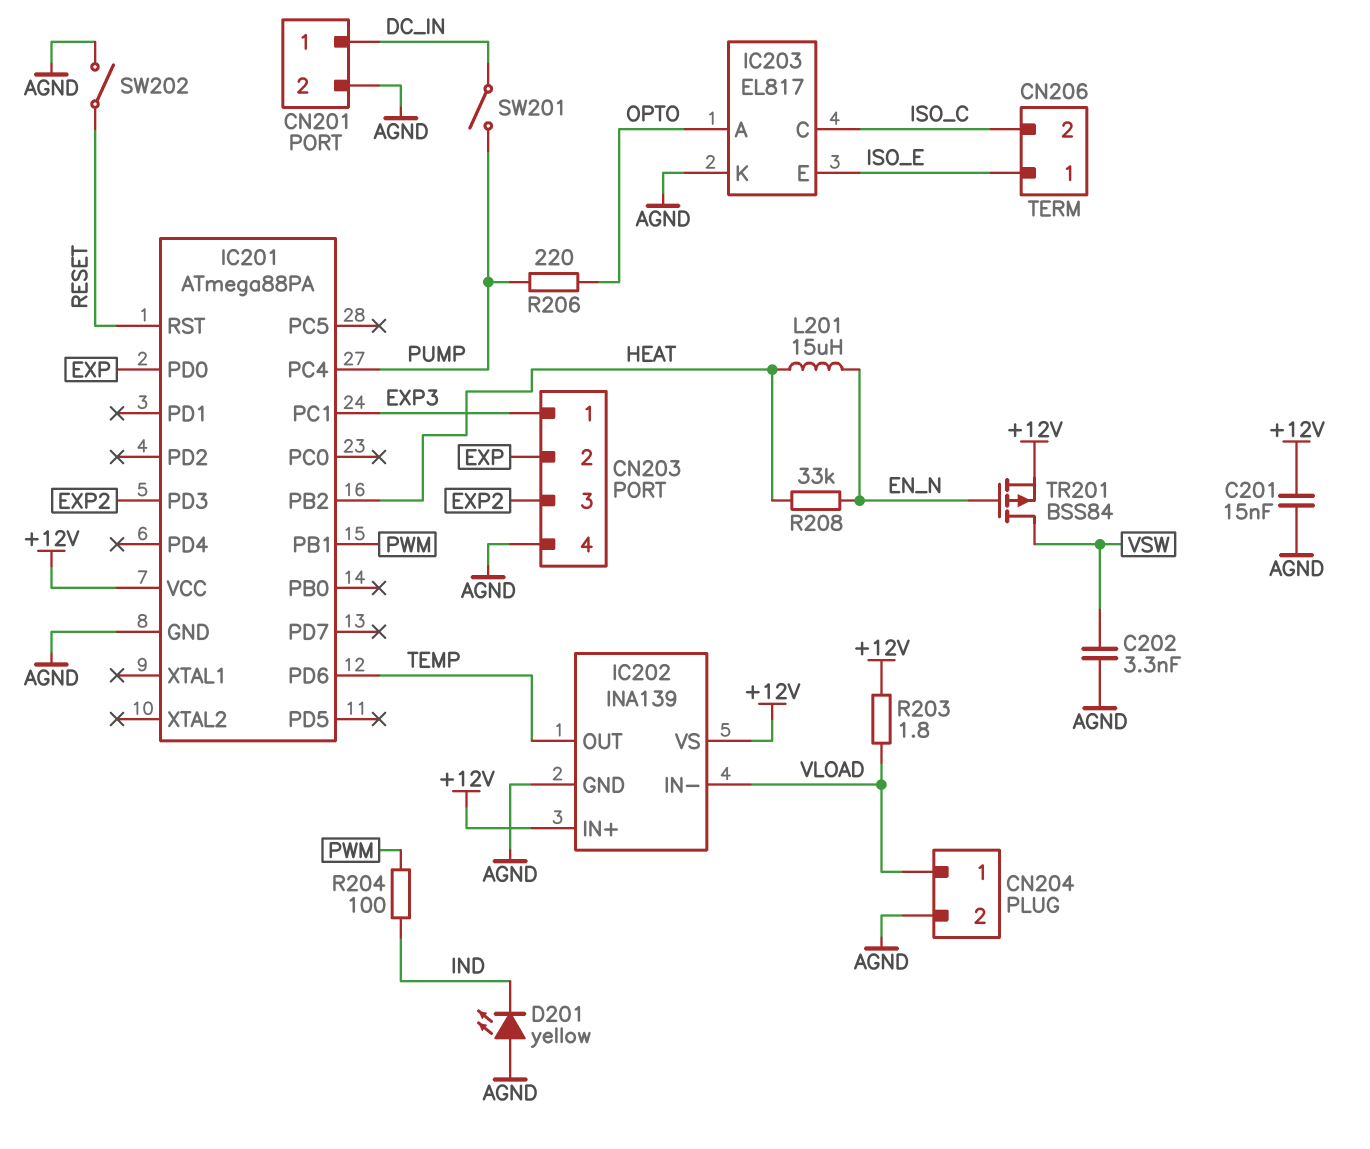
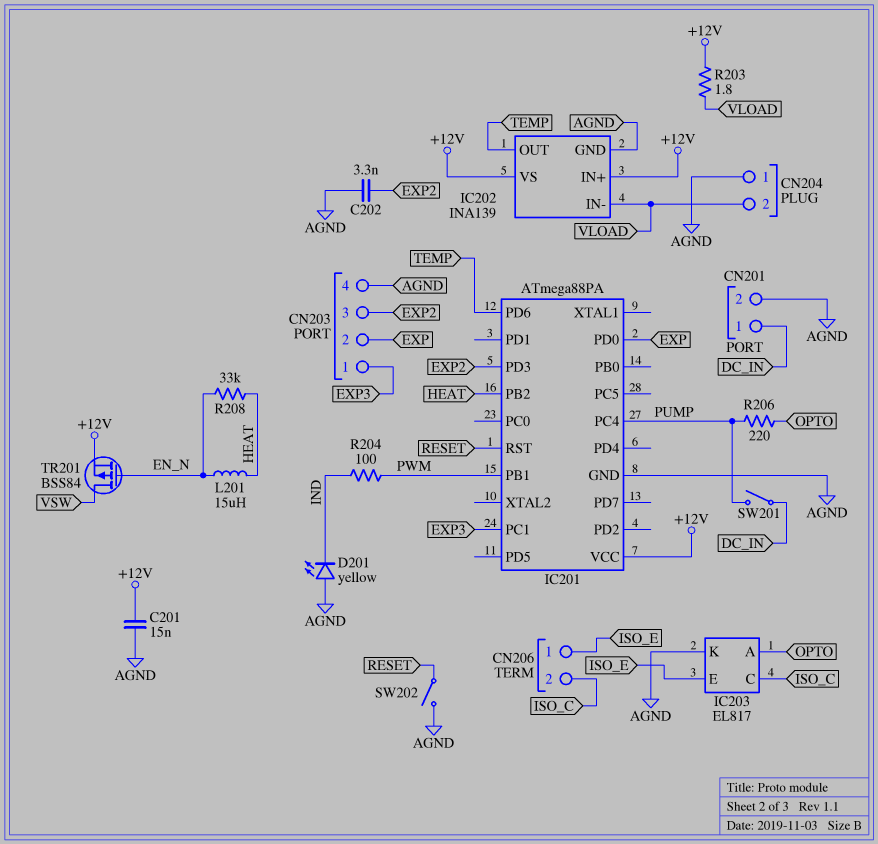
C202: 3.3nF (AGND, VSW) -> 3.3nF (AGND, EXP2)
CN204 pin 1: VLOAD -> AGND
CN204 pin 2: AGND -> VLOAD

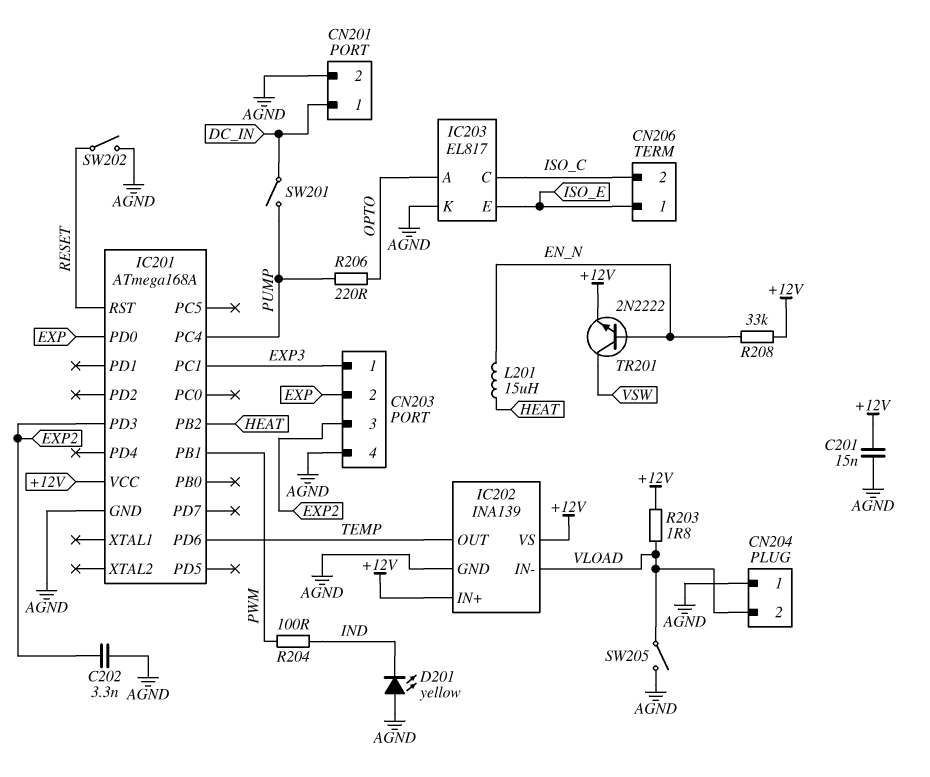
IC201: ATmega88PA -> ATmega168A
R208: 33k (EN_N, HEAT) -> 33k (+12V, EN_N)
SW205: none -> switch (AGND, VLOAD)
TR201: PMOS BSS84 (G EN_N, D VSW, S +12V) -> NPN 2N2222 (B EN_N, C VSW, E +12V)

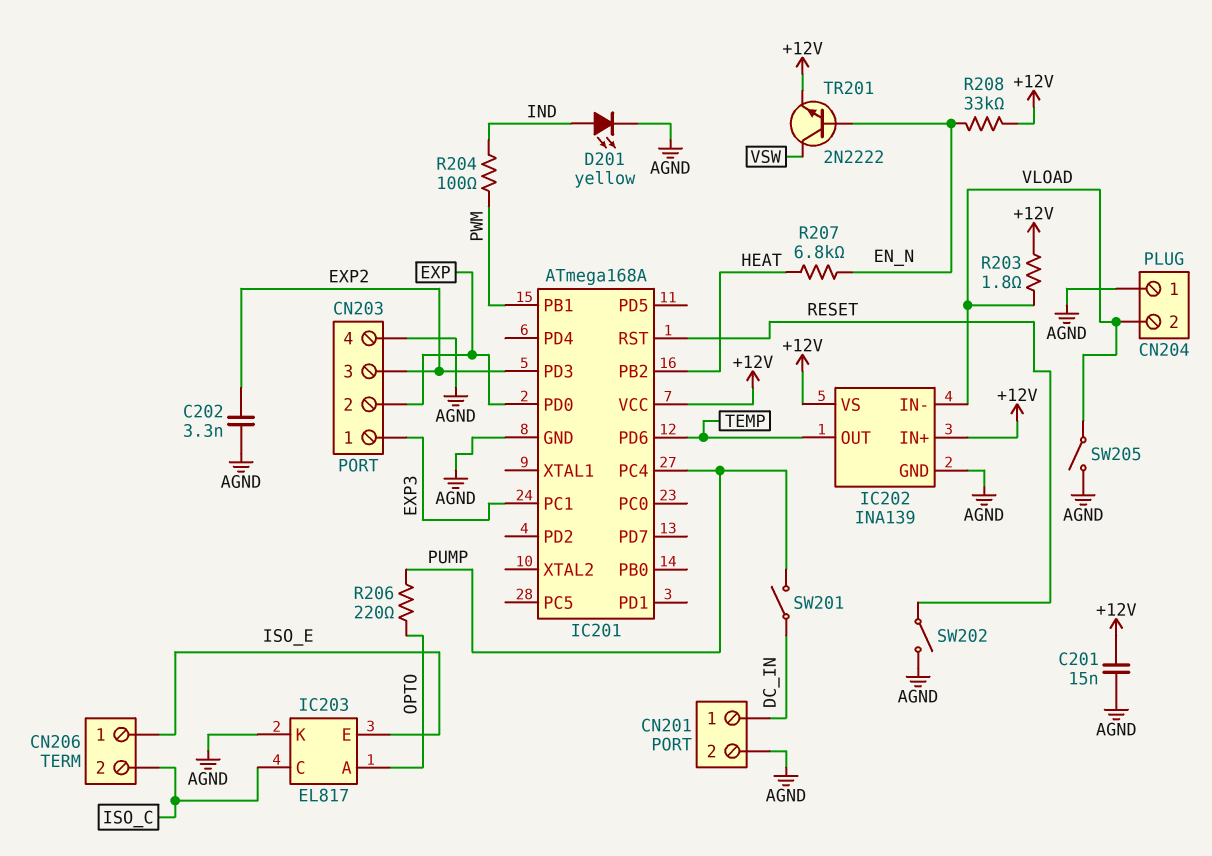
D201: LED yellow (A AGND, K IND) -> LED yellow (A IND, K AGND)
L201: 15uH (EN_N, HEAT) -> none
R207: none -> 6.8k (EN_N, HEAT)

